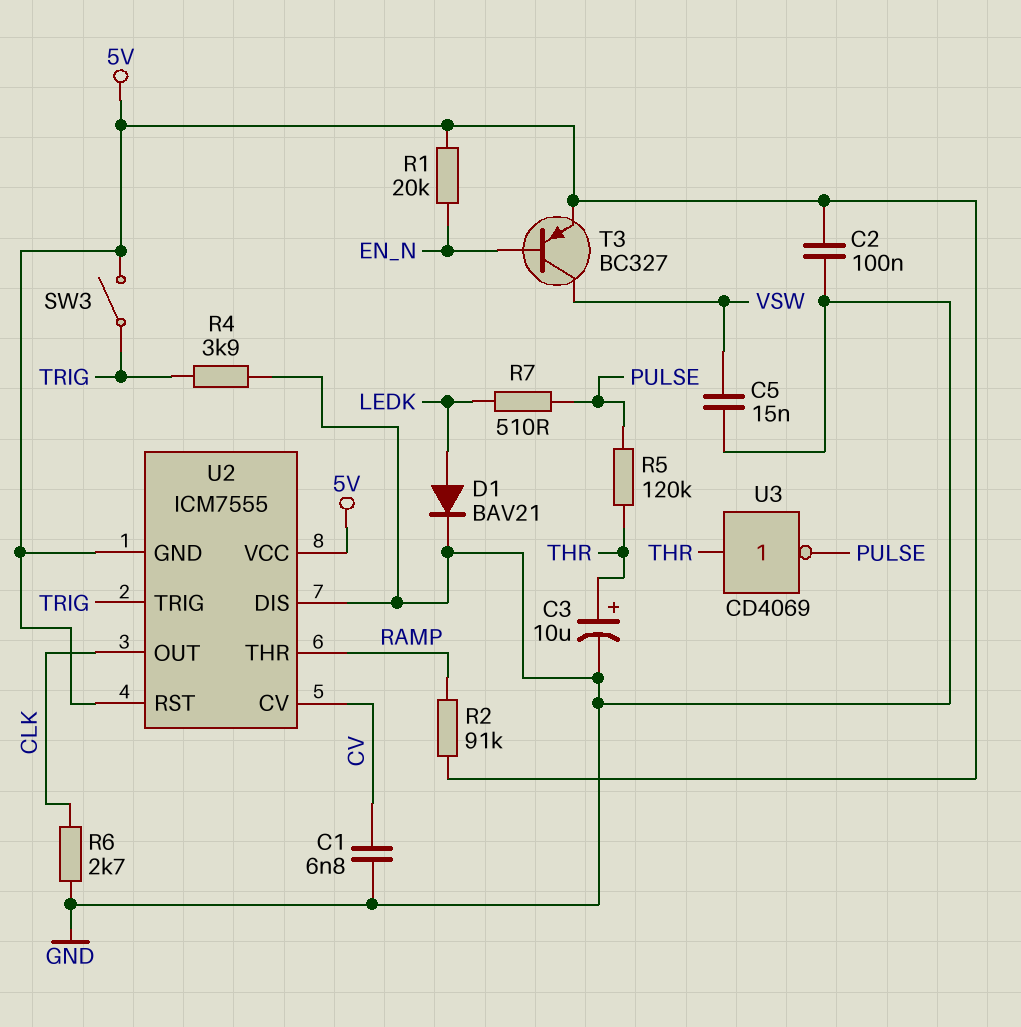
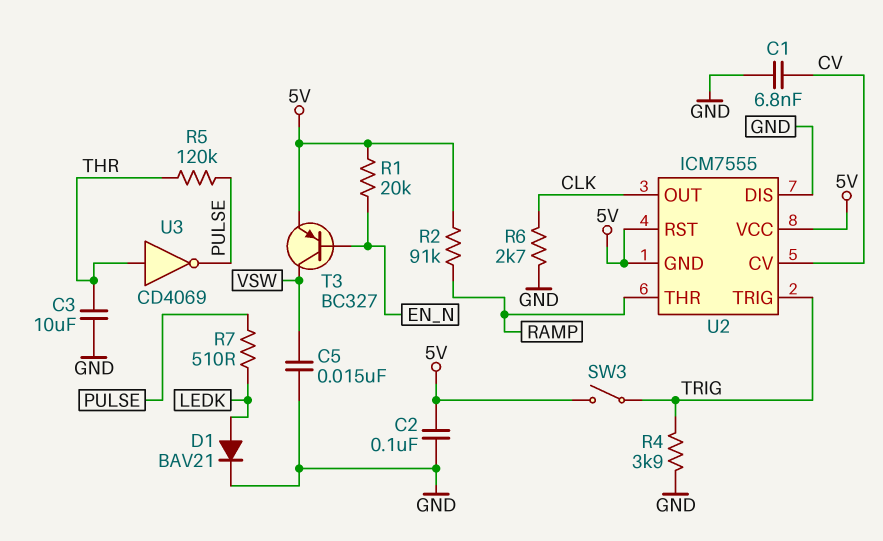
C3: 10uF (plus THR, minus GND) -> 10uF (GND, THR)

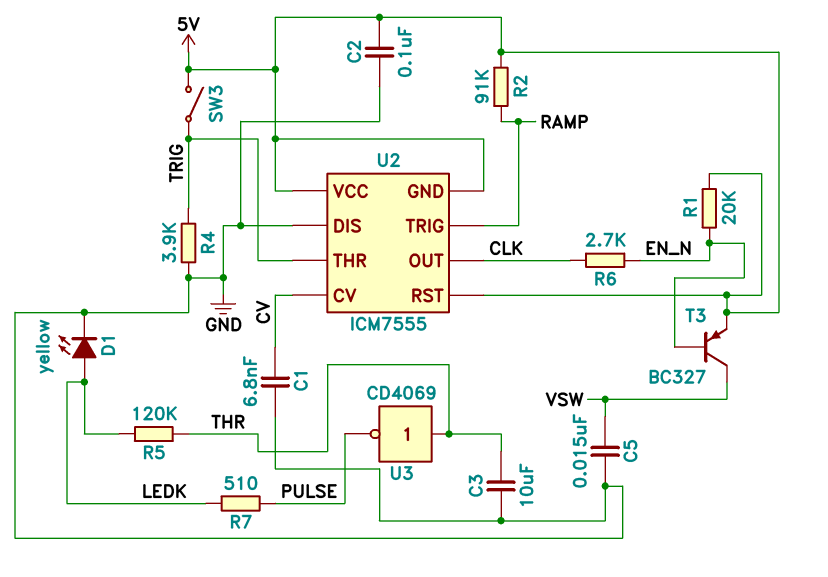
D1: diode BAV21 (A LEDK, K GND) -> LED yellow (A LEDK, K GND)
R5: 120k (PULSE, THR) -> 120k (LEDK, THR)
R6: 2.7k (CLK, GND) -> 2.7k (CLK, EN_N)
U2 pin THR: RAMP -> TRIG
U2 pin TRIG: TRIG -> RAMP

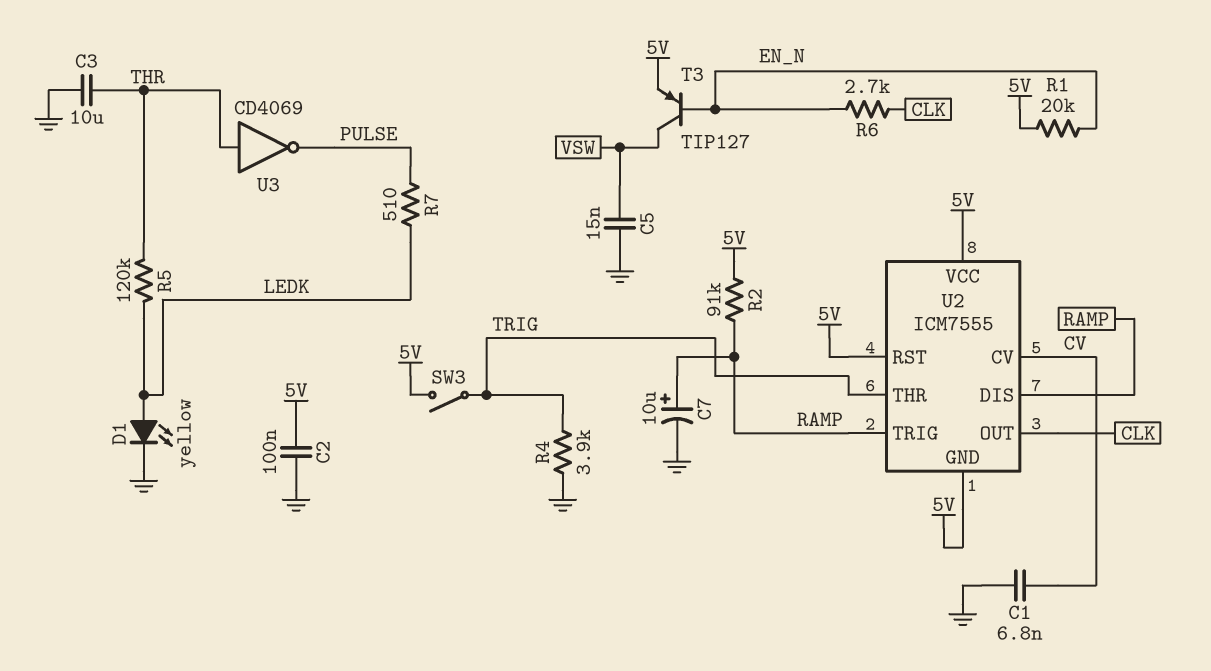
C7: none -> 10uF (plus RAMP, minus GND)
T3: PNP BC327 (B EN_N, C VSW, E 5V) -> PNP TIP127 (B EN_N, C VSW, E 5V)
U2 pin DIS: GND -> RAMP

